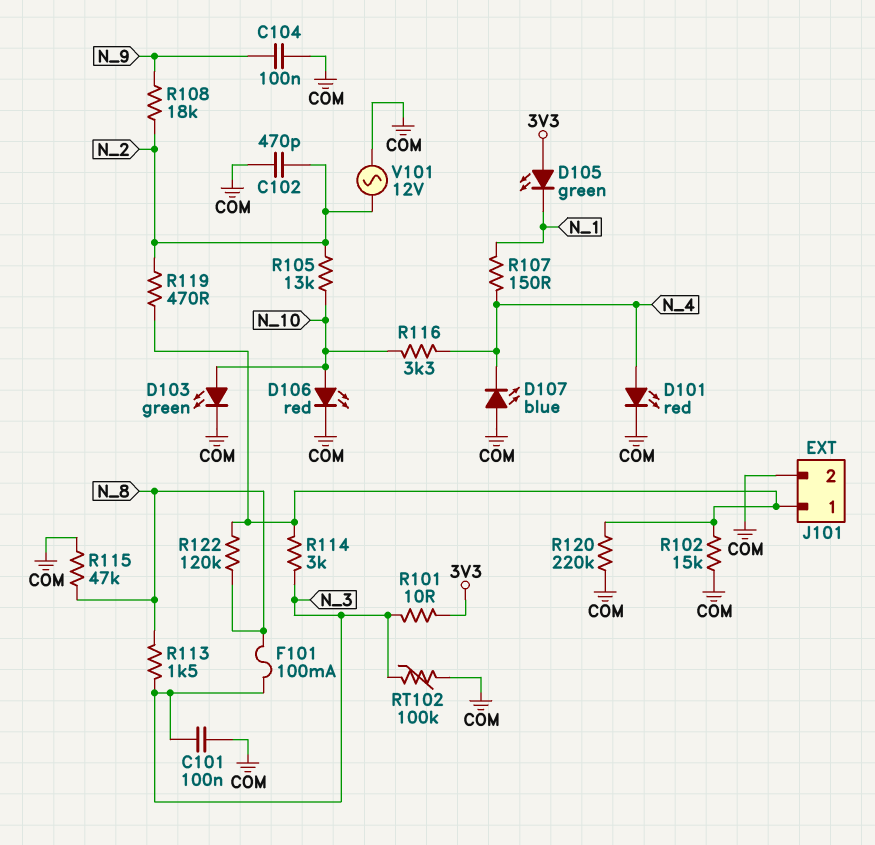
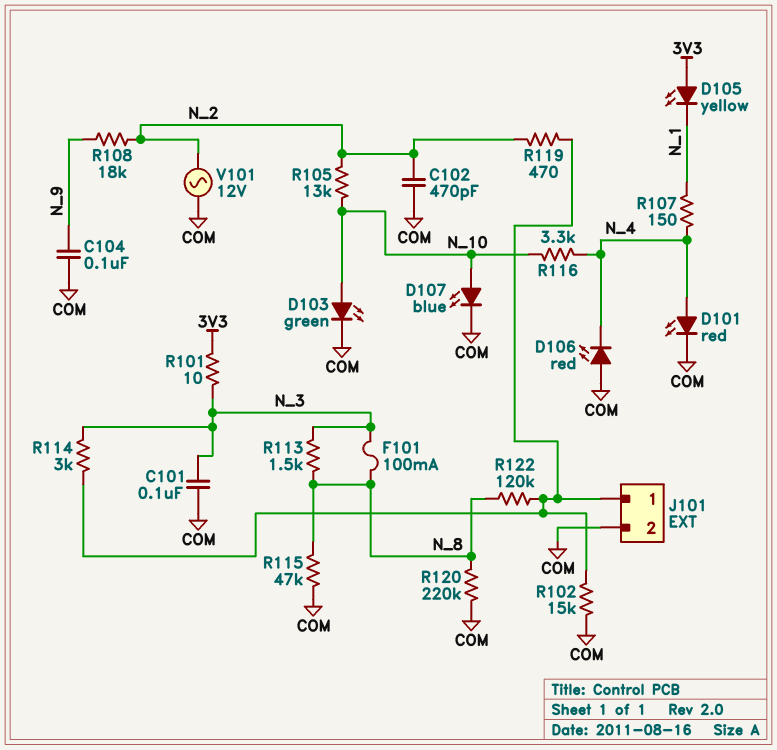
D105: LED green (A 3V3, K N_1) -> LED yellow (A 3V3, K N_1)
D106: LED red (A N_10, K COM) -> LED red (A COM, K N_4)
D107: LED blue (A COM, K N_4) -> LED blue (A N_10, K COM)
R120: 220k (COM, J101/1) -> 220k (COM, N_8)
RT102: 100k (COM, N_3) -> none

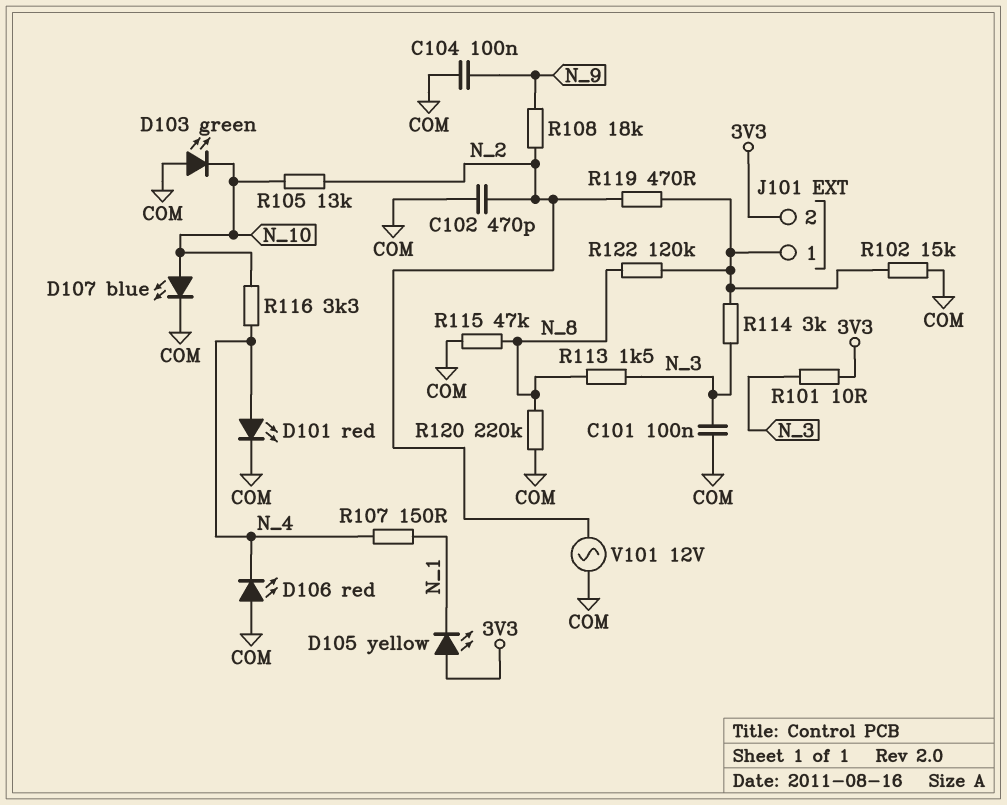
D103: LED green (A N_10, K COM) -> LED green (A COM, K N_10)
F101: 100mA (N_3, N_8) -> none
J101 pin 2: COM -> 3V3

